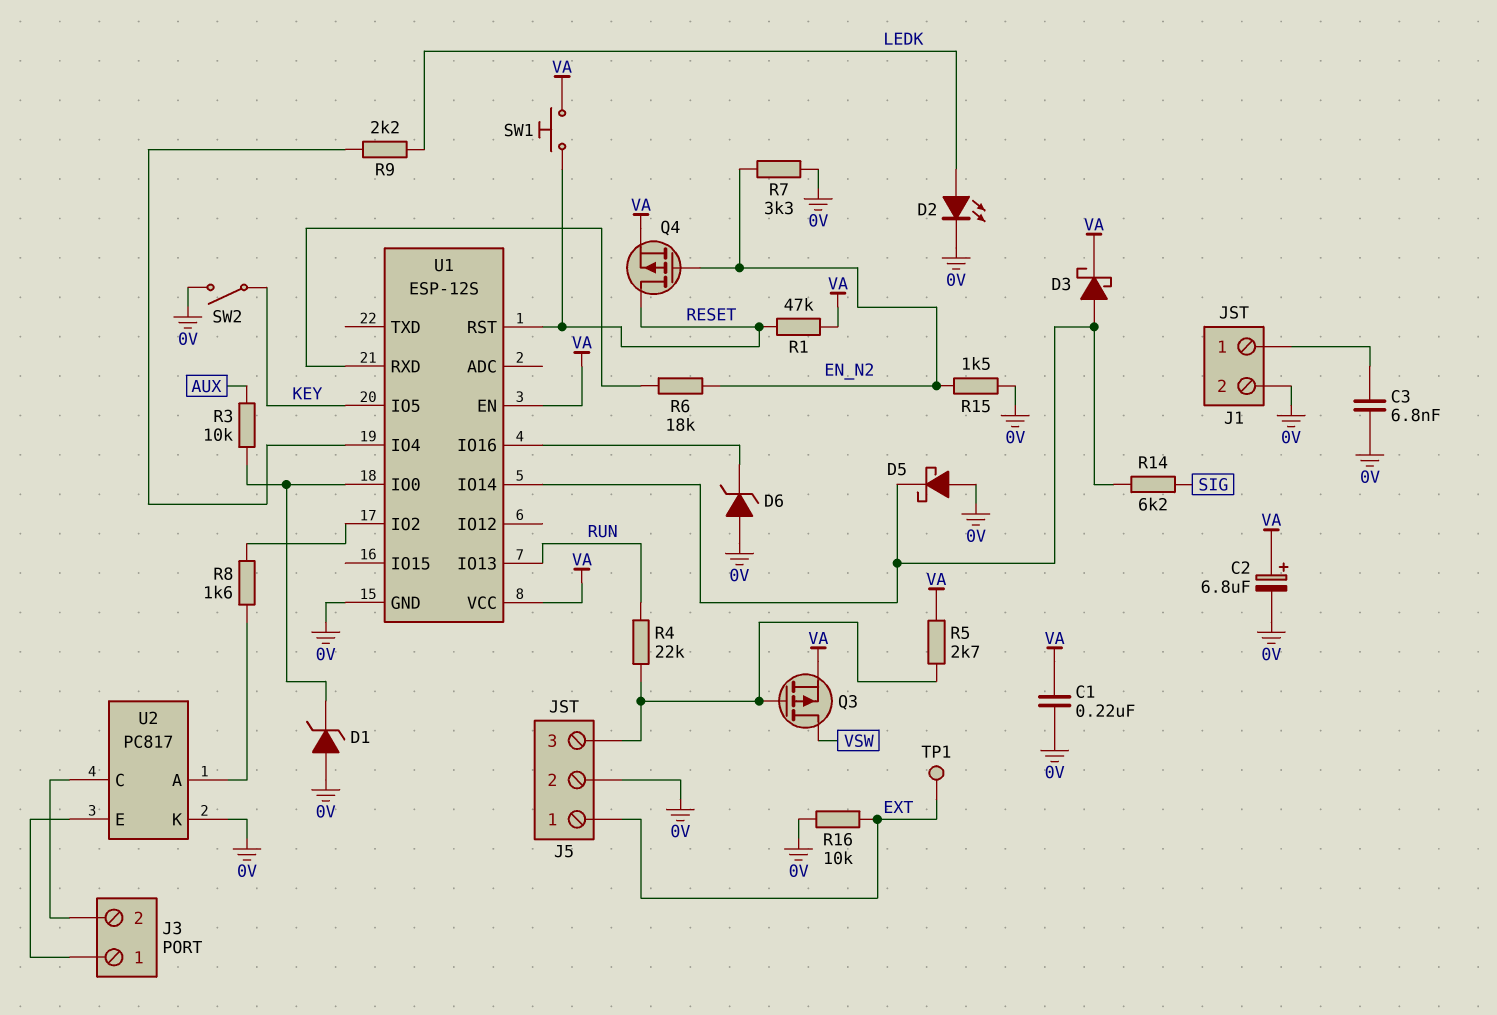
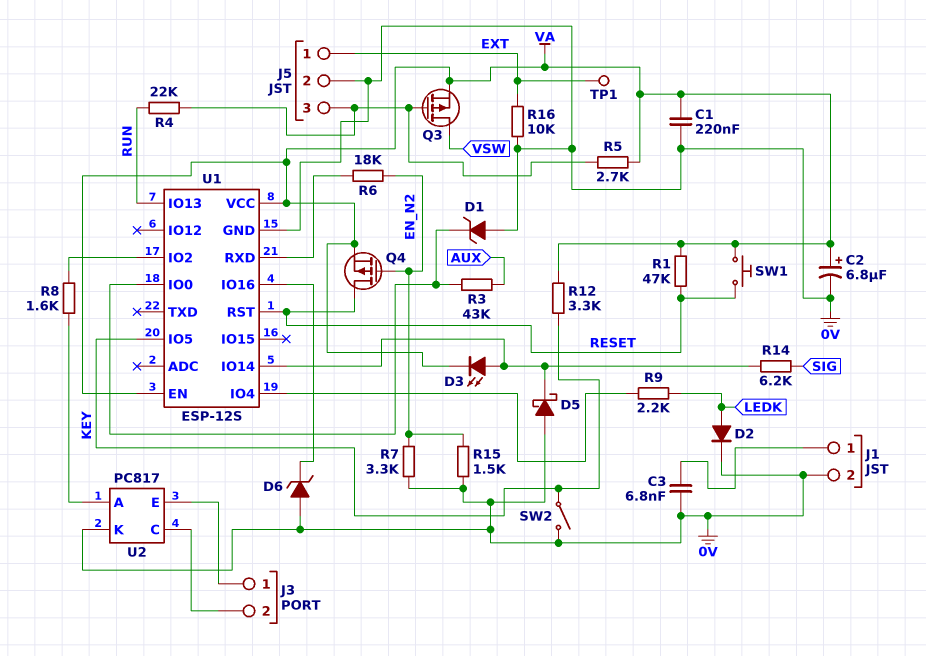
D2: LED (A LEDK, K 0V) -> diode (A LEDK, K 0V)
D3: schottky (A U1/IO14, K VA) -> LED (A U1/IO14, K VA)
R3: 10k (AUX, U1/IO0) -> 43k (AUX, U1/IO0)
R12: none -> 3.3k (KEY, VA)

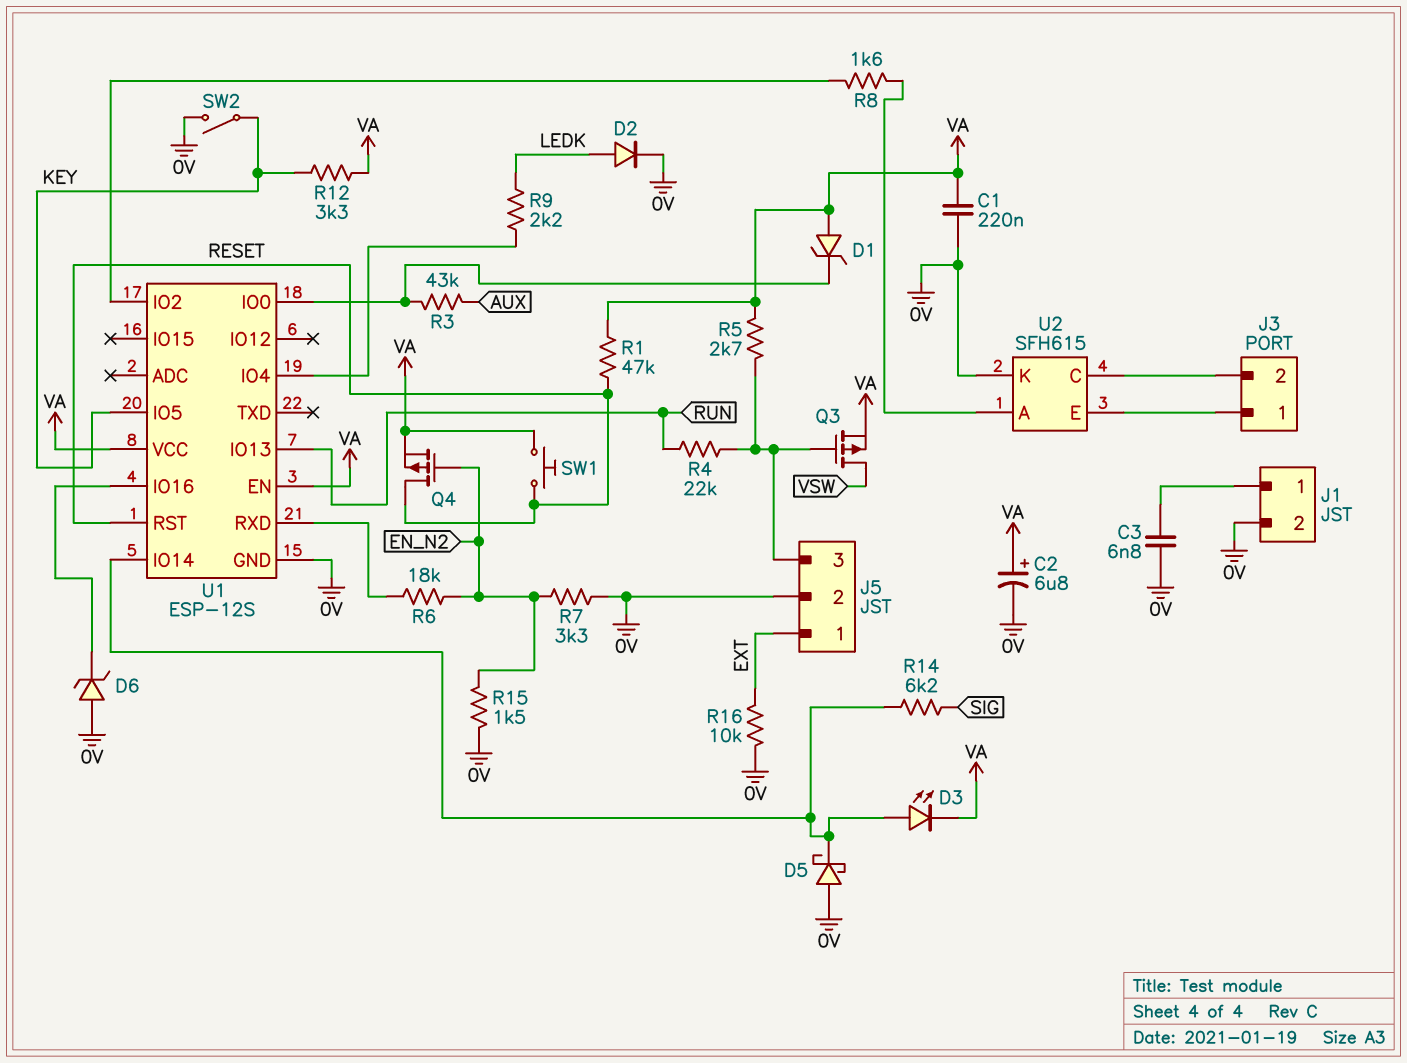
D1: zener (A 0V, K U1/IO0) -> zener (A VA, K U1/IO0)
TP1: test point (EXT) -> none
U2: PC817 -> SFH615

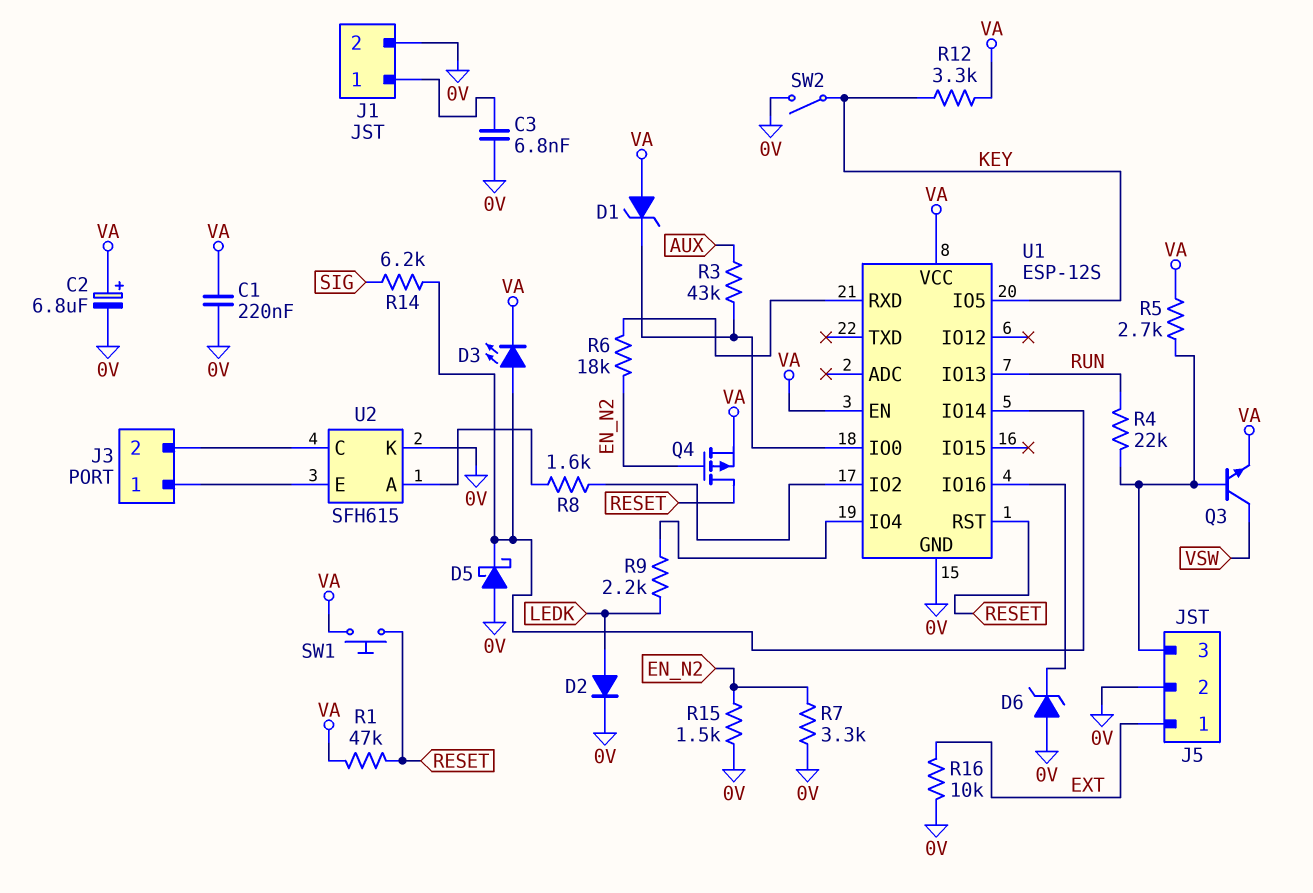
Q3: PMOS (G J5/3, D VSW, S VA) -> NPN (B J5/3, C VSW, E VA)

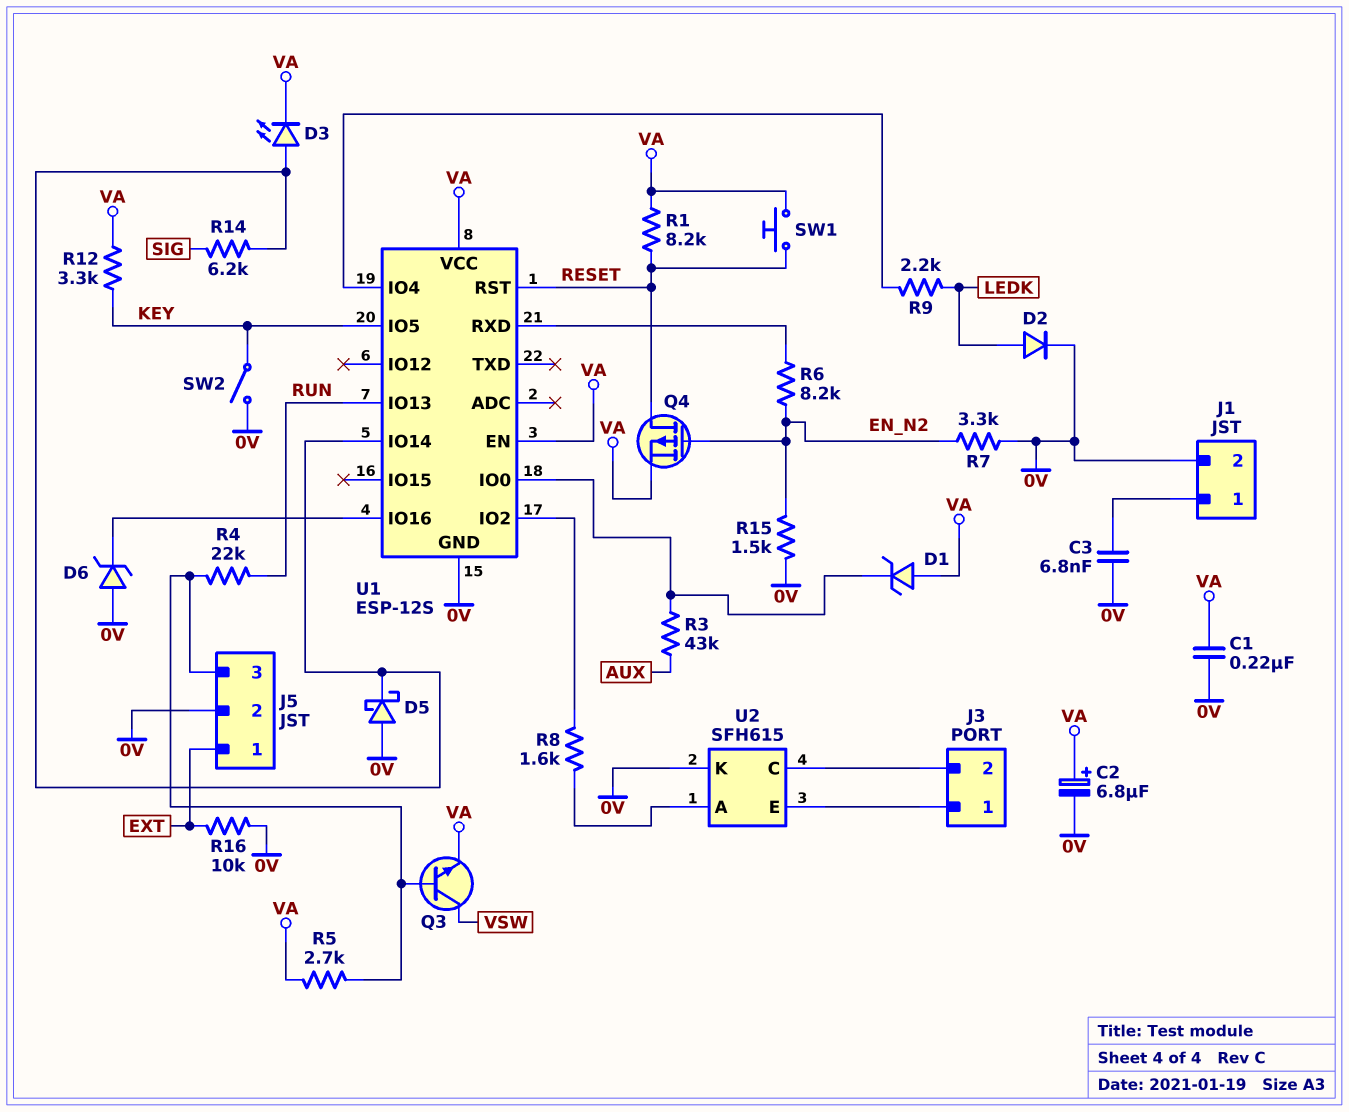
R1: 47k (RESET, VA) -> 8.2k (RESET, VA)
R6: 18k (EN_N2, U1/RXD) -> 8.2k (EN_N2, U1/RXD)

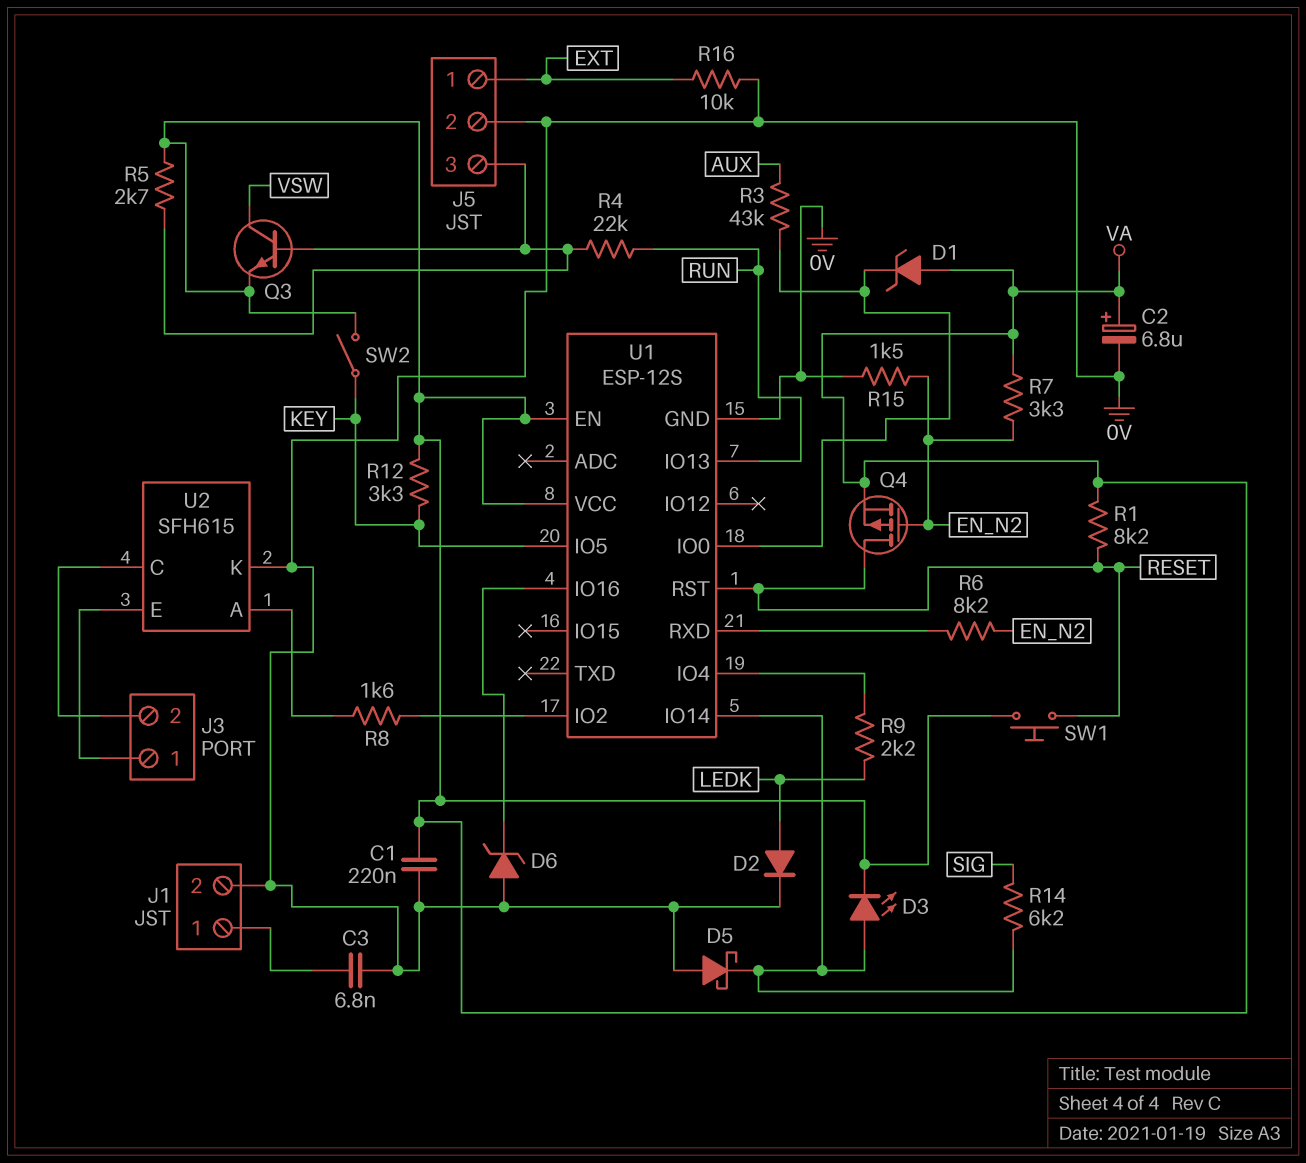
R7: 3.3k (0V, EN_N2) -> 3.3k (EN_N2, VA)
SW2: switch (0V, KEY) -> switch (KEY, VA)

